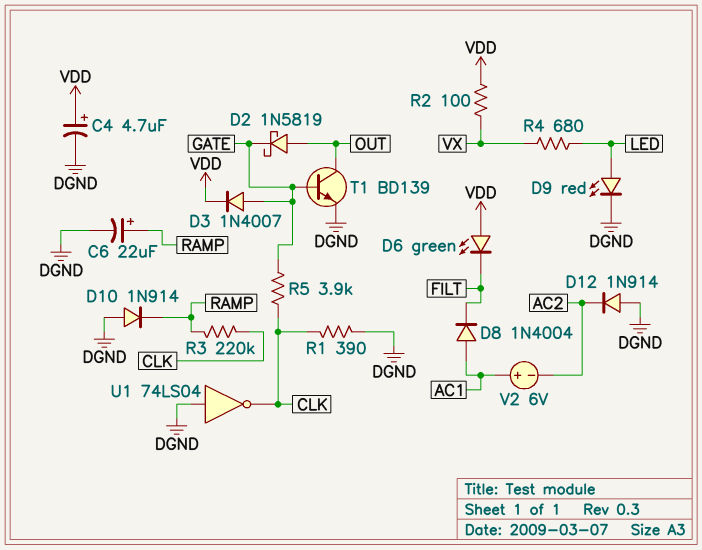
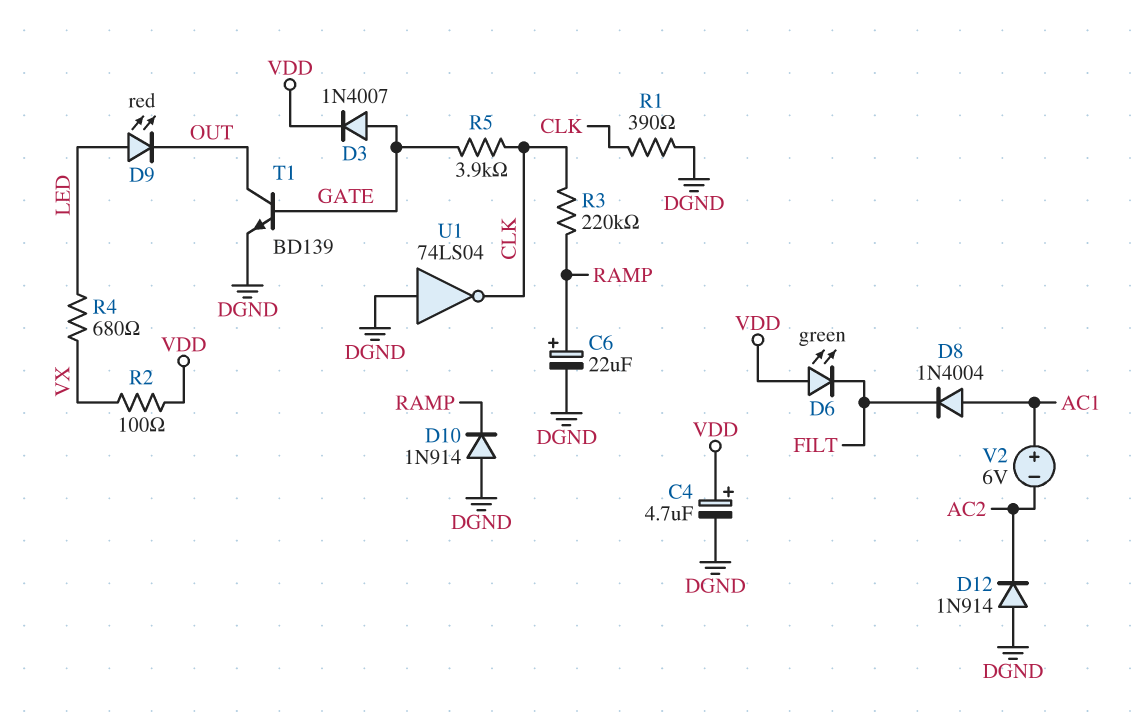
D2: schottky 1N5819 (A OUT, K GATE) -> none
D9: LED red (A LED, K DGND) -> LED red (A LED, K OUT)

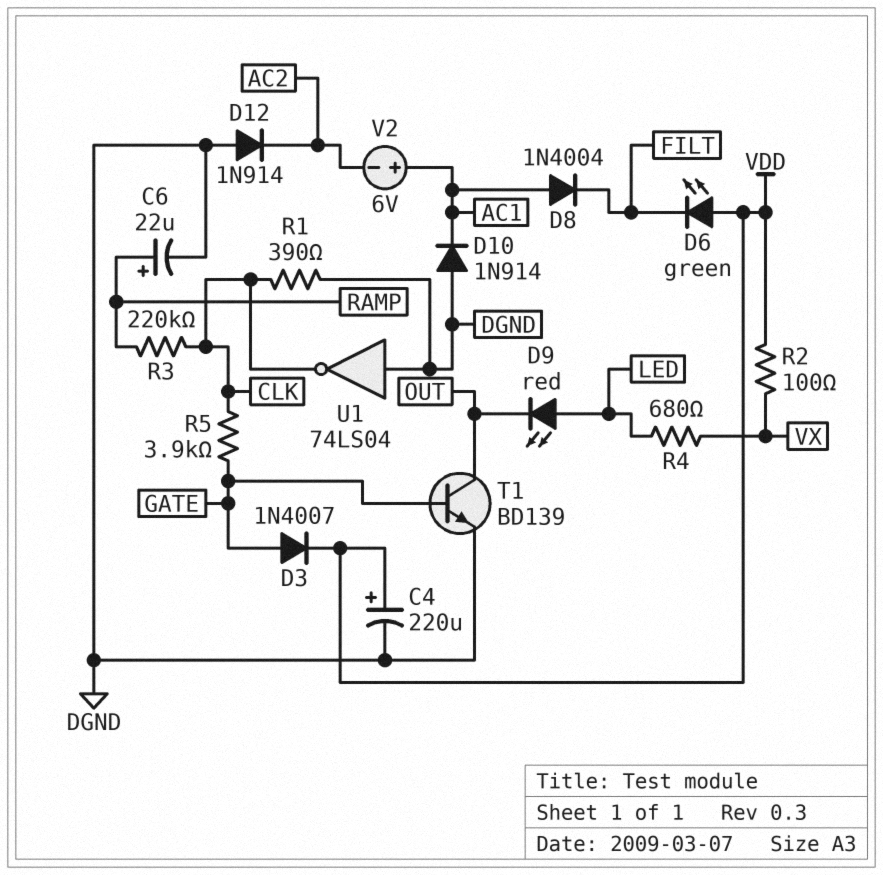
C4: 4.7uF (plus VDD, minus DGND) -> 220uF (plus VDD, minus DGND)
D10: diode 1N914 (A DGND, K RAMP) -> diode 1N914 (A DGND, K AC1)

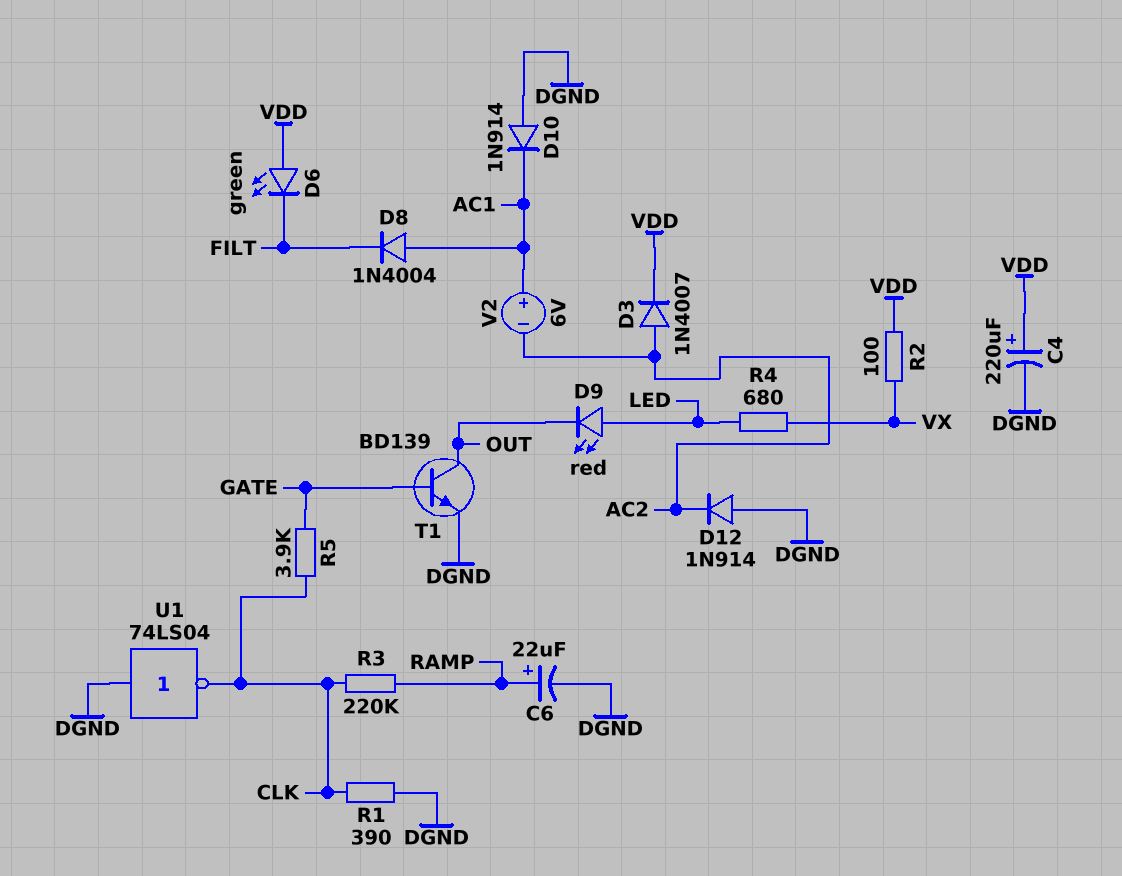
D3: diode 1N4007 (A GATE, K VDD) -> diode 1N4007 (A AC2, K VDD)

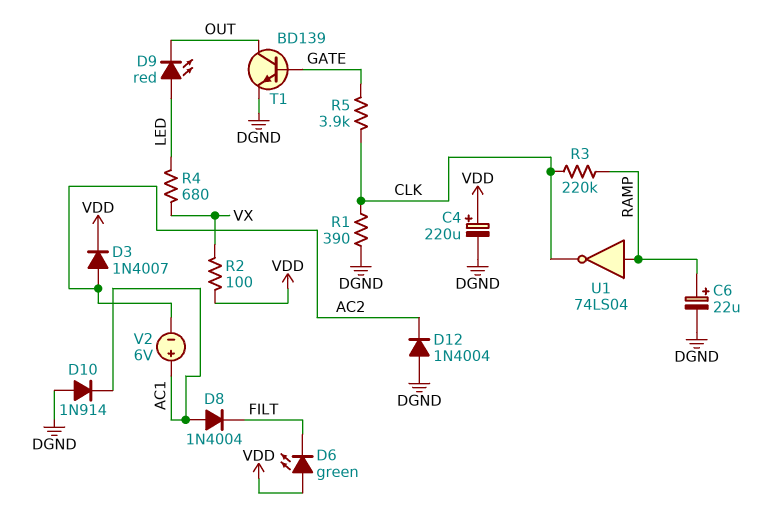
D12: diode 1N914 (A DGND, K AC2) -> diode 1N4004 (A DGND, K AC2)
U1: NOT 74LS04 (in DGND, out CLK) -> NOT 74LS04 (in RAMP, out CLK)

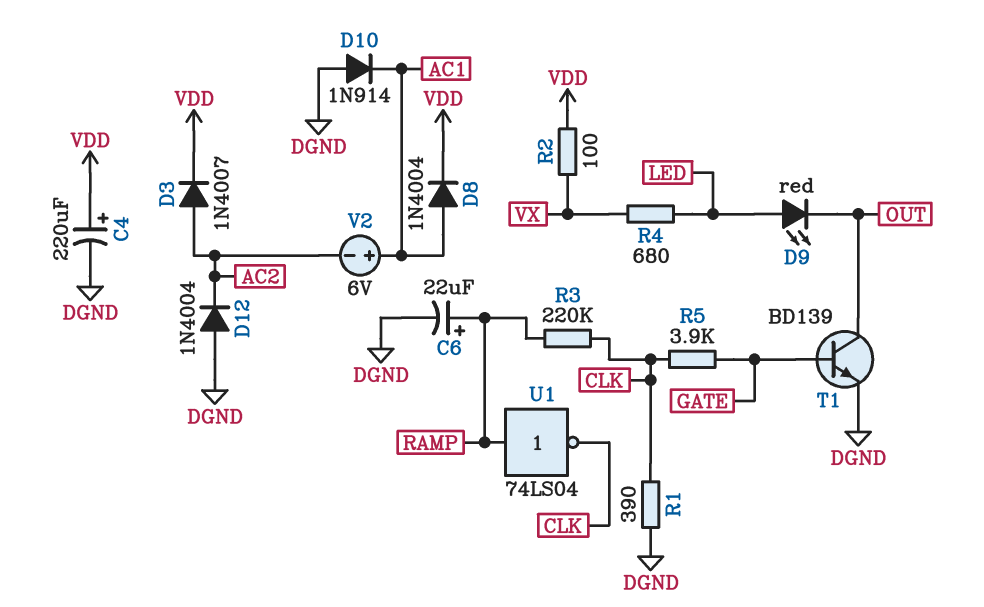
D6: LED green (A VDD, K FILT) -> none
D8: diode 1N4004 (A AC1, K FILT) -> diode 1N4004 (A AC1, K VDD)

